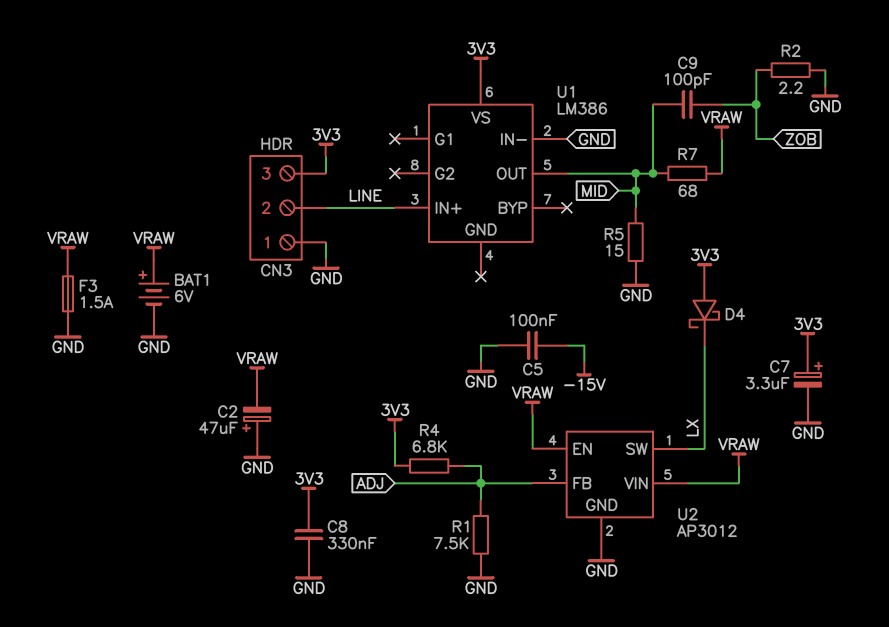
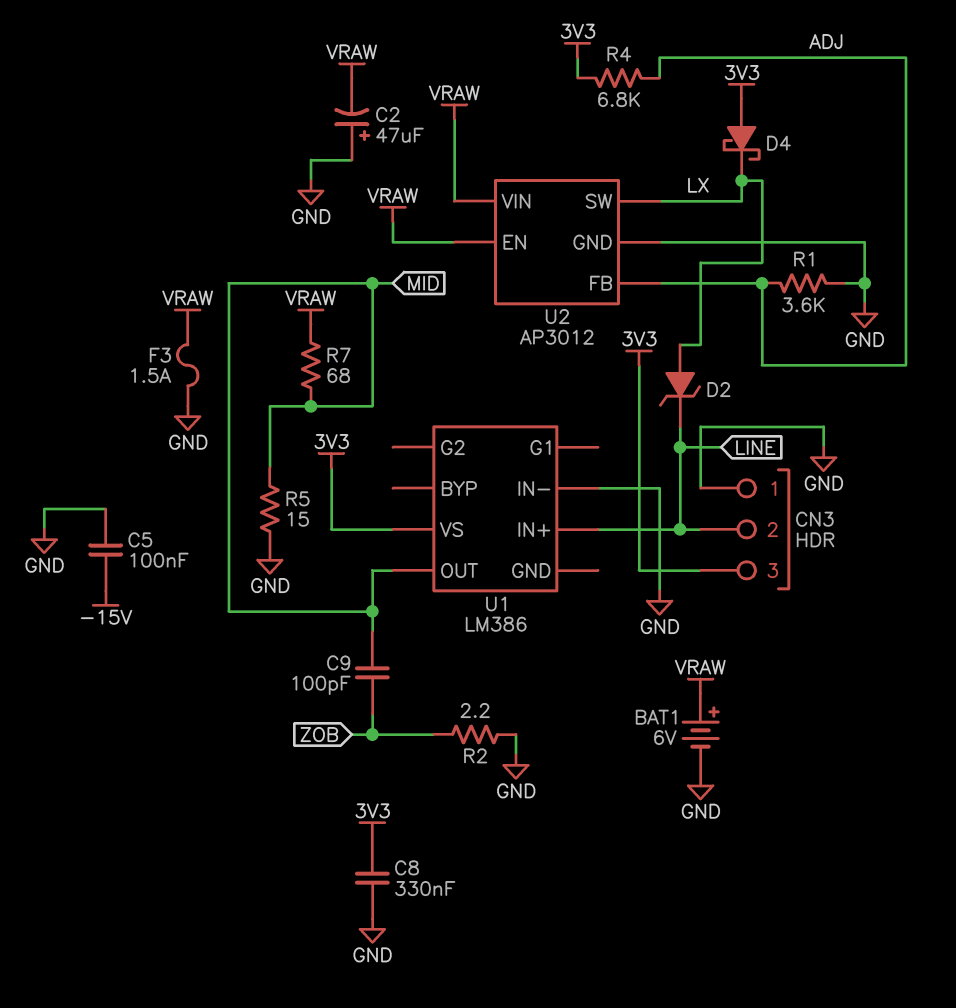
C7: 3.3uF (plus 3V3, minus GND) -> none
D2: none -> zener (A LX, K LINE)
R1: 7.5k (ADJ, GND) -> 3.6k (ADJ, GND)

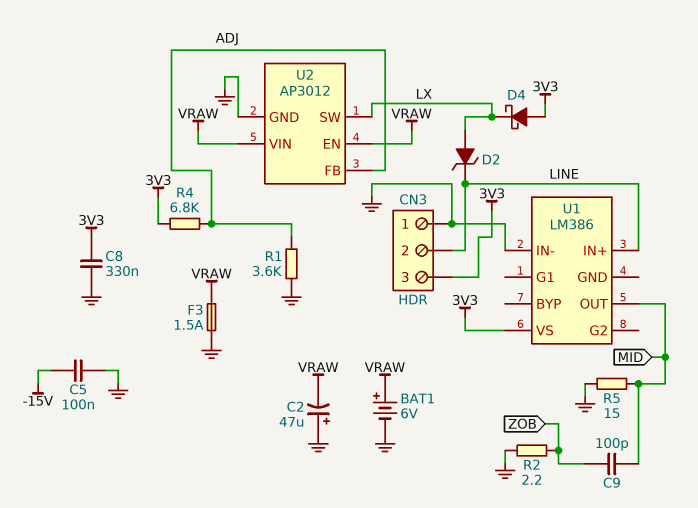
R7: 68 (MID, VRAW) -> none

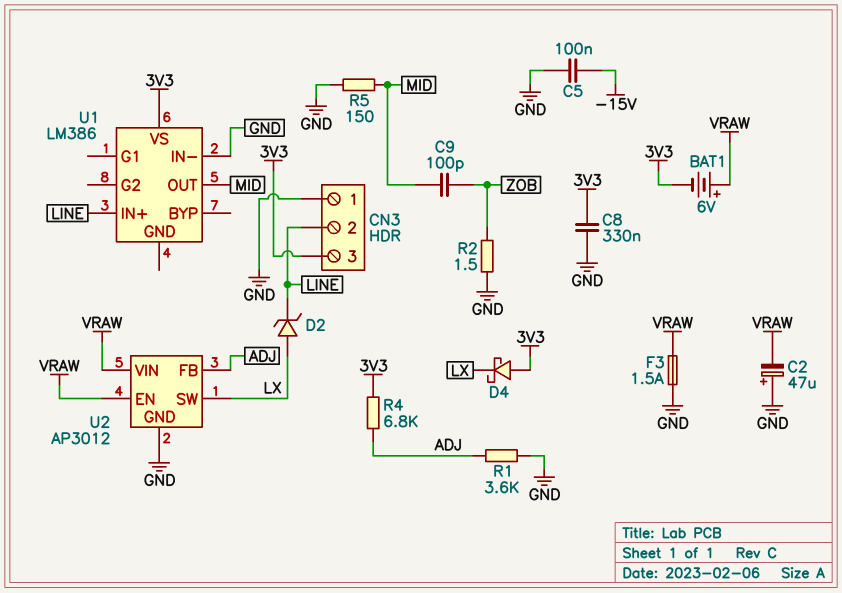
BAT1: 6V (plus VRAW, minus GND) -> 6V (plus VRAW, minus 3V3)
R2: 2.2 (GND, ZOB) -> 1.5 (GND, ZOB)
R5: 15 (GND, MID) -> 150 (GND, MID)

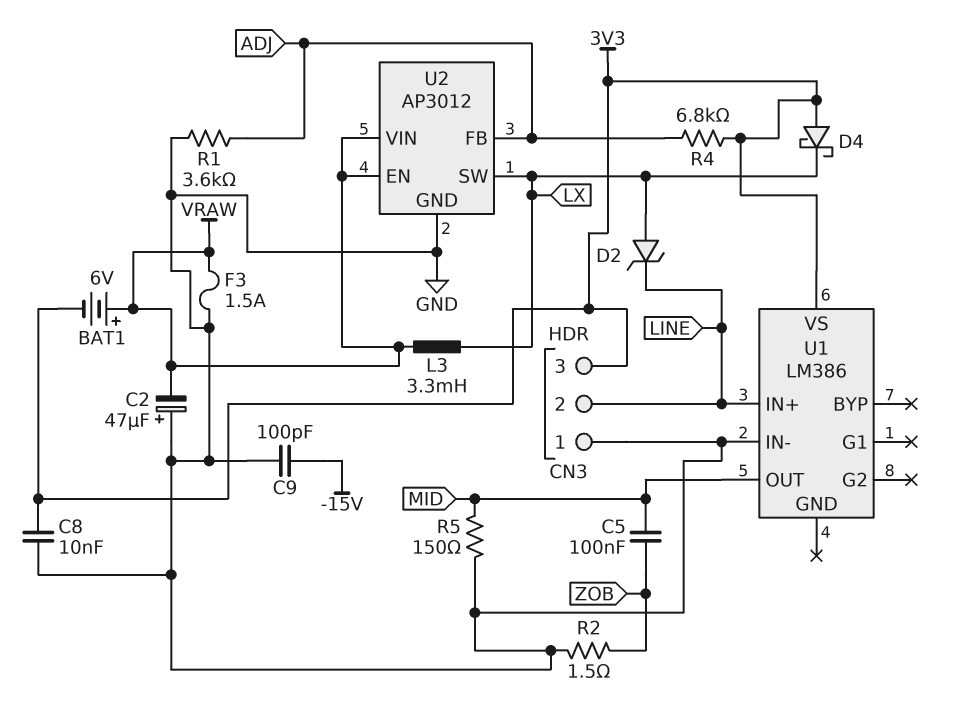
C5: 100nF (-15V, GND) -> 100nF (MID, ZOB)
C8: 330nF (3V3, GND) -> 10nF (3V3, GND)
C9: 100pF (MID, ZOB) -> 100pF (-15V, GND)
L3: none -> 3.3mH (LX, VRAW)

